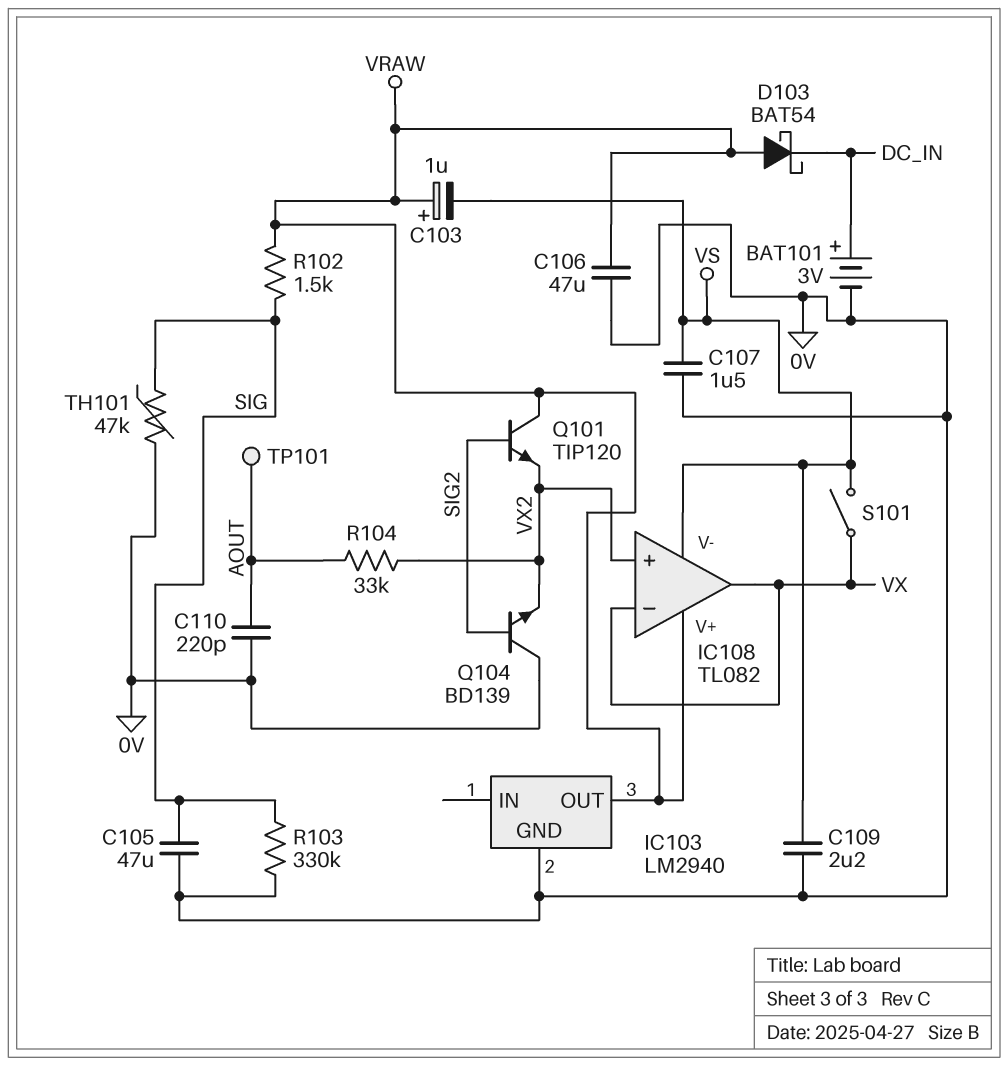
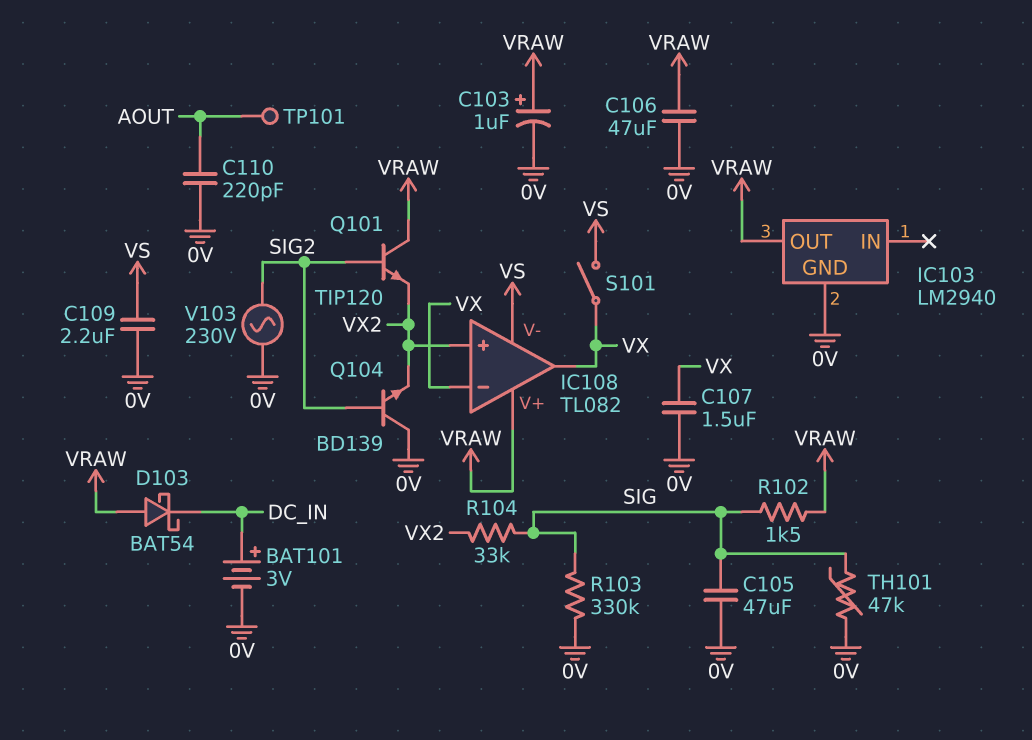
C103: 1uF (plus VRAW, minus VS) -> 1uF (plus VRAW, minus 0V)
C107: 1.5uF (0V, VS) -> 1.5uF (0V, VX)
R104: 33k (AOUT, VX2) -> 33k (SIG, VX2)
V103: none -> AC 230V (0V, SIG2)

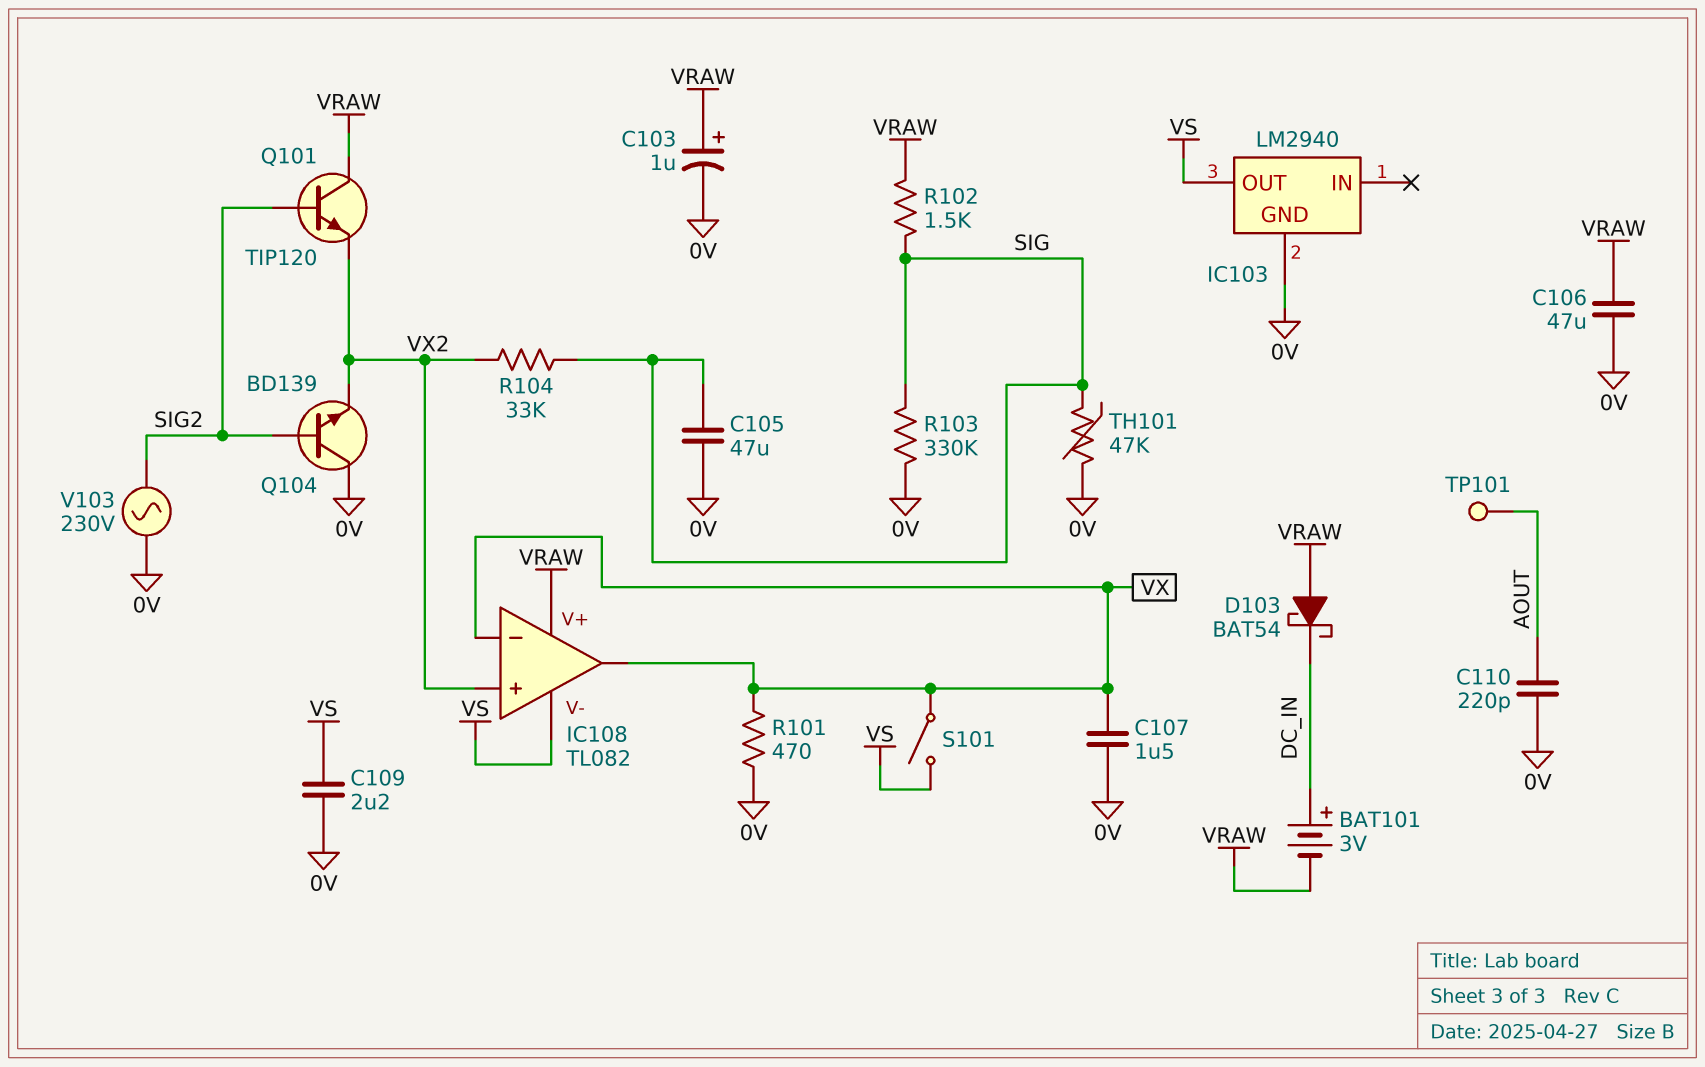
BAT101: 3V (plus DC_IN, minus 0V) -> 3V (plus DC_IN, minus VRAW)
IC103 pin OUT: VRAW -> VS
R101: none -> 470 (0V, VX)

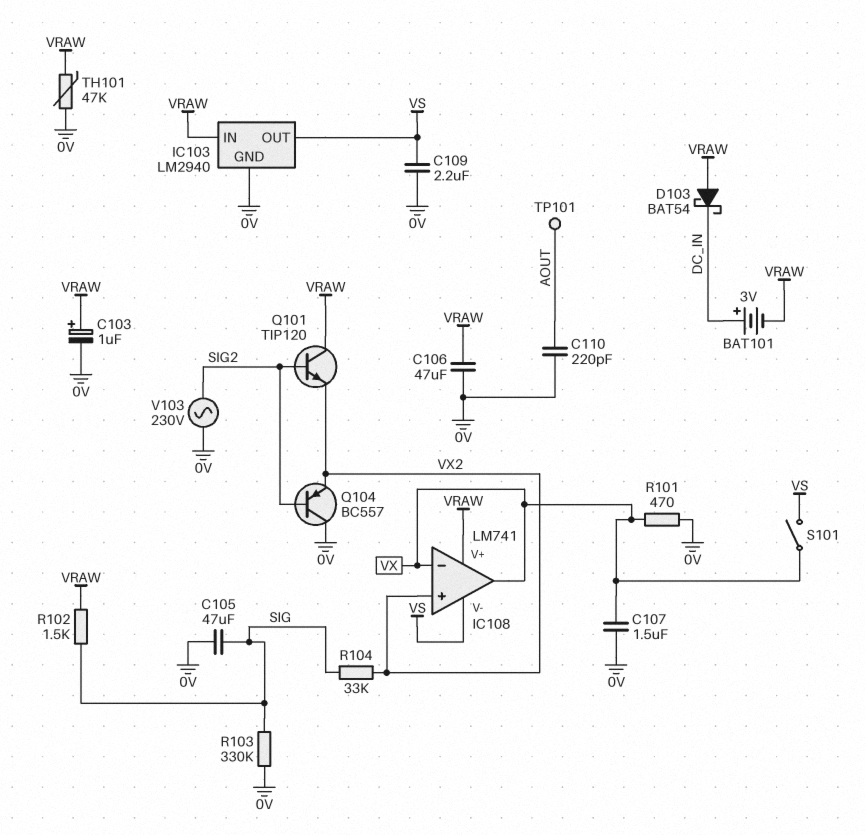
IC103 pin IN: none -> VRAW
IC108: TL082 -> LM741
Q104: NPN BD139 (B SIG2, C 0V, E VX2) -> PNP BC557 (B SIG2, C 0V, E VX2)
TH101: 47k (0V, SIG) -> 47k (0V, VRAW)

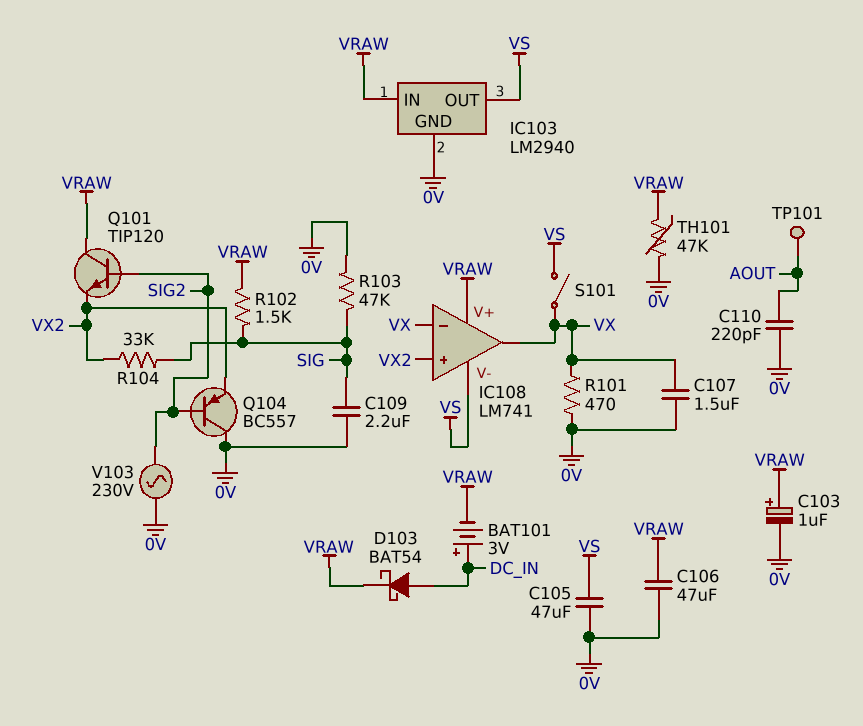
C105: 47uF (0V, SIG) -> 47uF (0V, VS)
C109: 2.2uF (0V, VS) -> 2.2uF (0V, SIG)
D103: schottky BAT54 (A VRAW, K DC_IN) -> schottky BAT54 (A DC_IN, K VRAW)
R103: 330k (0V, SIG) -> 47k (0V, SIG)

